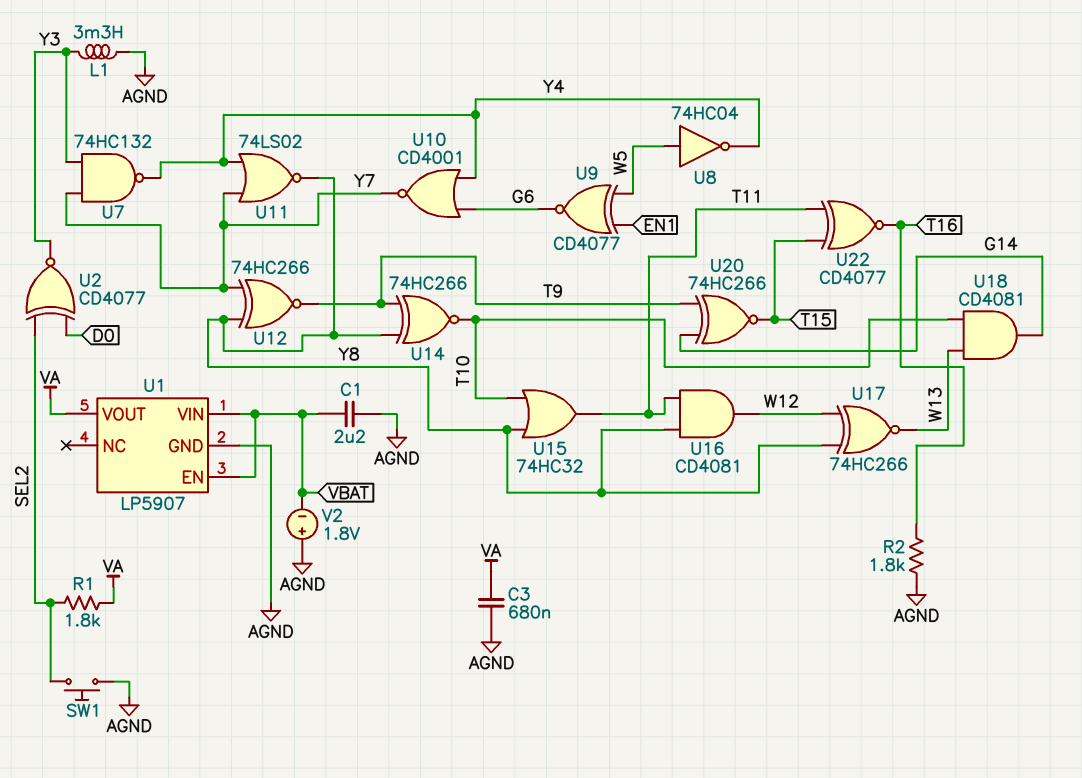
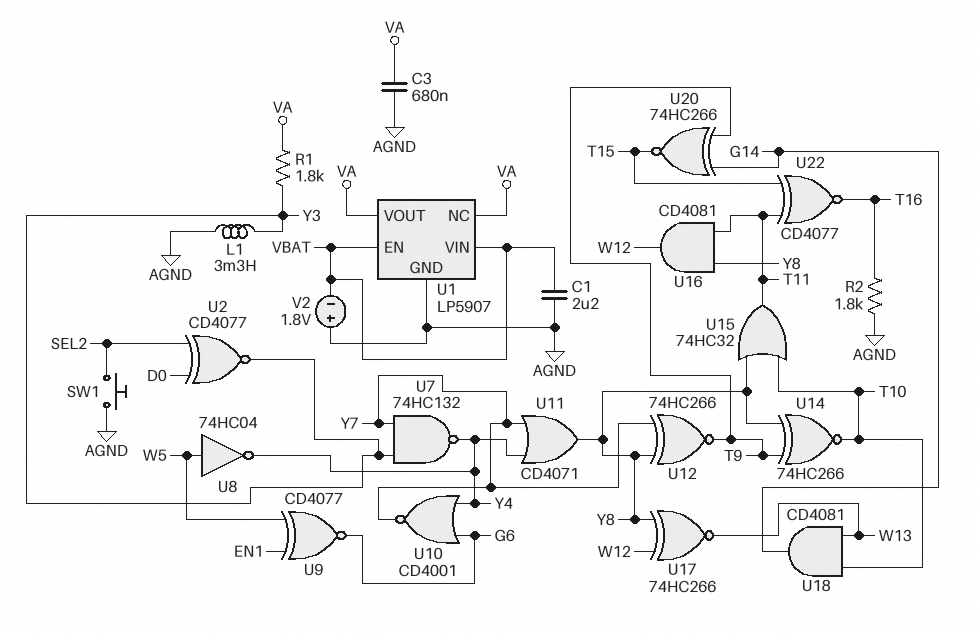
R1: 1.8k (SEL2, VA) -> 1.8k (VA, Y3)
U1 pin NC: none -> VA
U11: NOR 74LS02 (in Y4, in Y7, out Y8) -> OR CD4071 (in Y4, in Y7, out Y8)

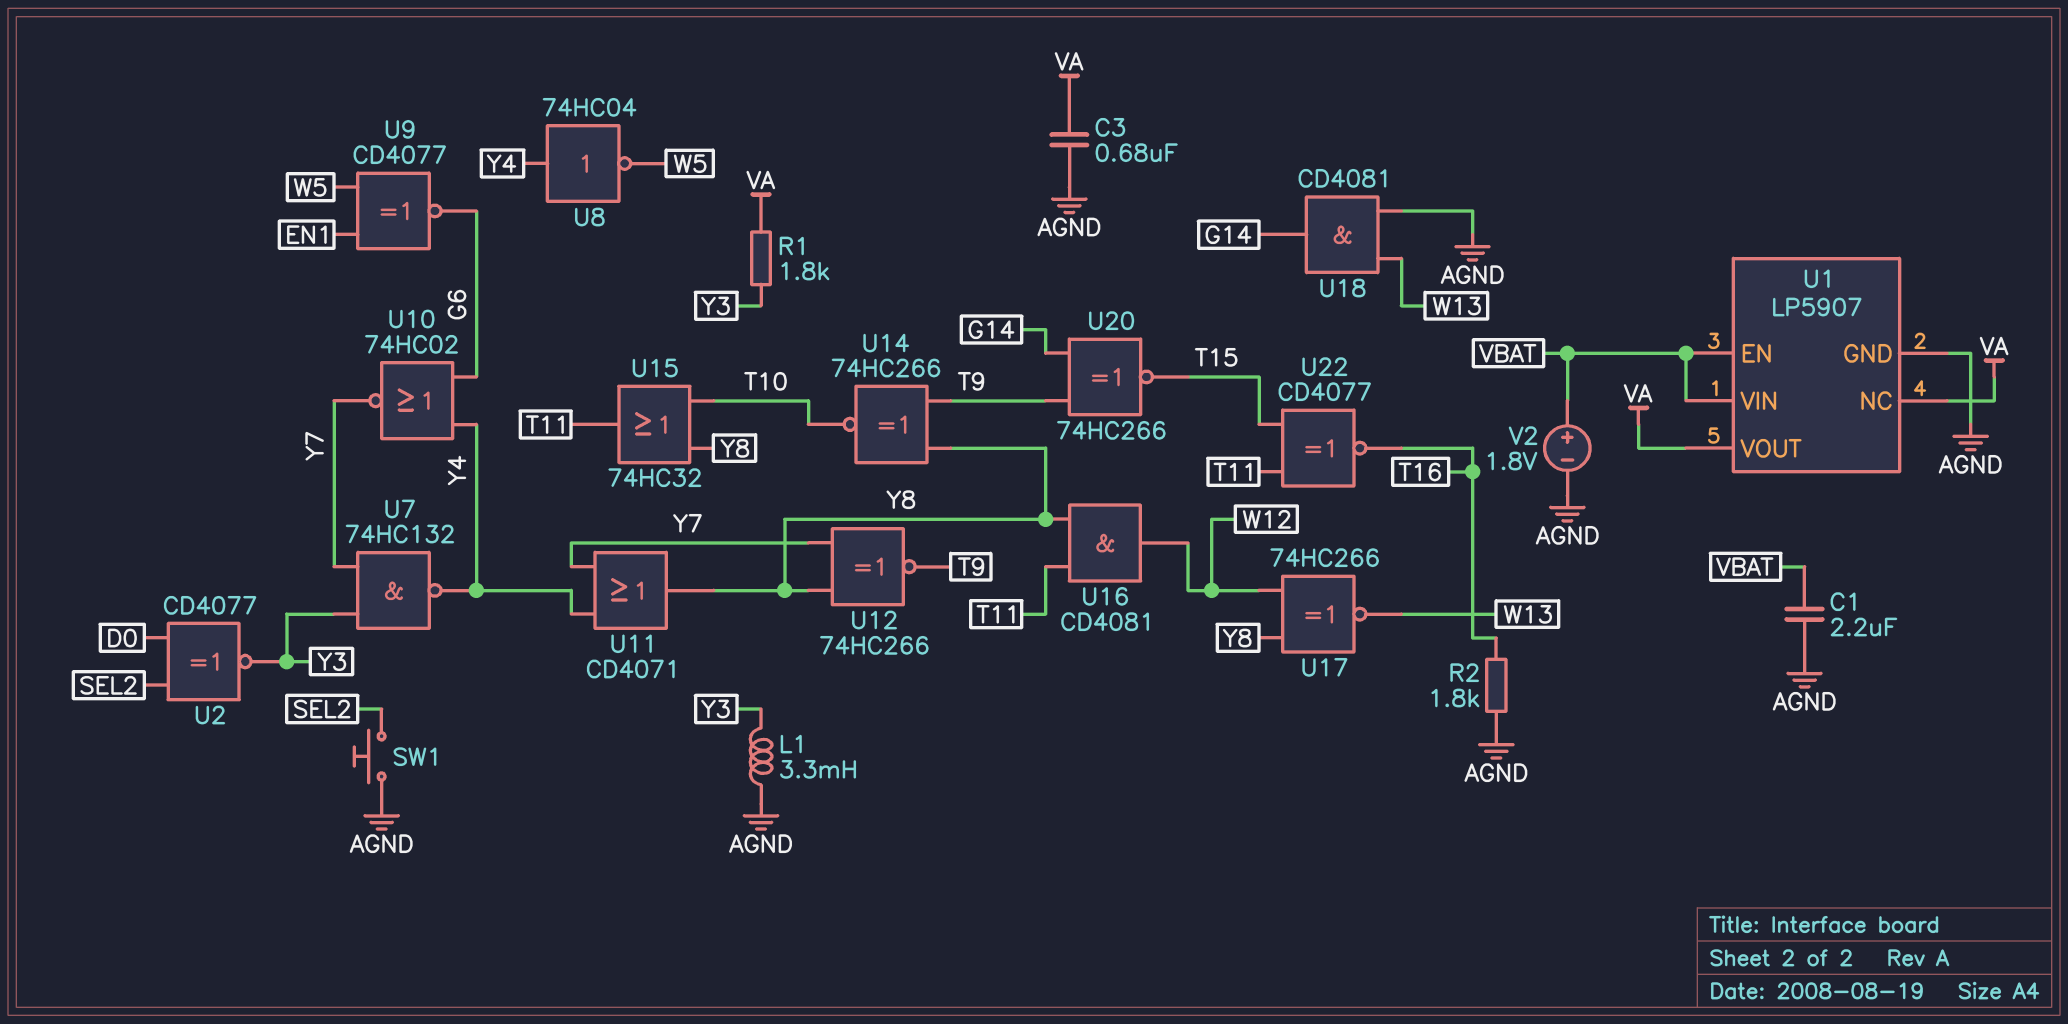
U8: NOT 74HC04 (in W5, out Y4) -> NOT 74HC04 (in Y4, out W5)
U10: NOR CD4001 (in G6, in Y4, out Y7) -> NOR 74HC02 (in G6, in Y4, out Y7)
U18: AND CD4081 (in T10, in W13, out G14) -> AND CD4081 (in AGND, in W13, out G14)
V2: 1.8V (plus AGND, minus VBAT) -> 1.8V (plus VBAT, minus AGND)

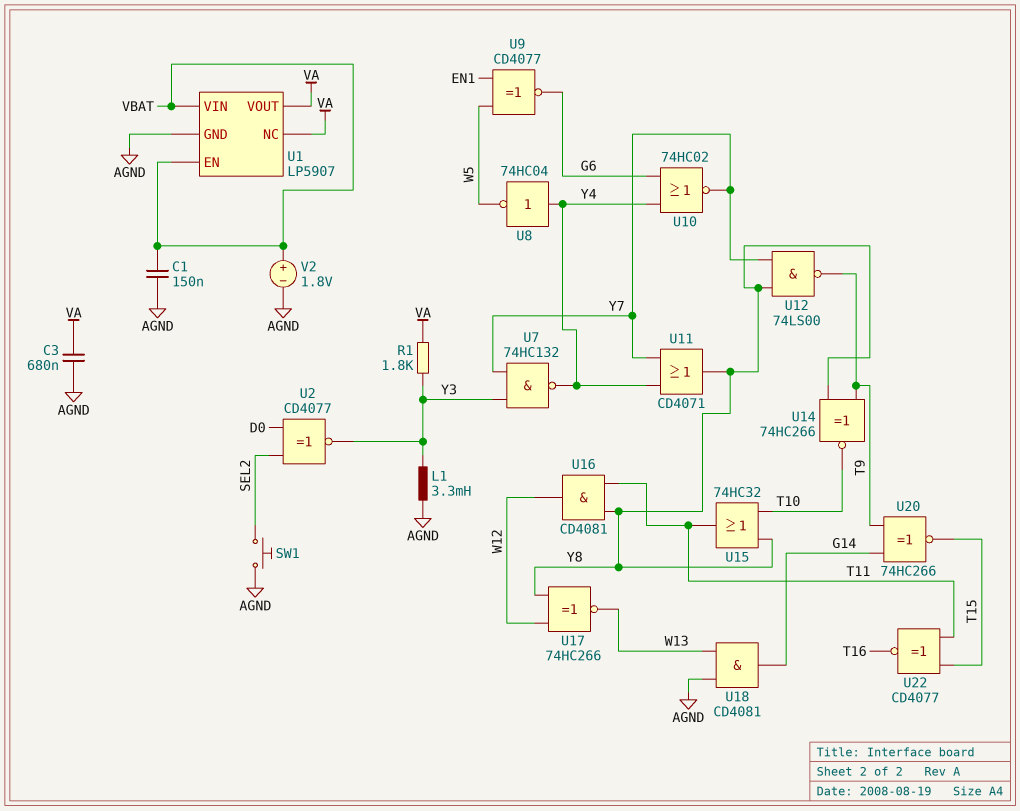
C1: 2.2uF (AGND, VBAT) -> 150nF (AGND, VBAT)
R2: 1.8k (AGND, T16) -> none
U12: XNOR 74HC266 (in Y7, in Y8, out T9) -> NAND 74LS00 (in Y7, in Y8, out T9)

